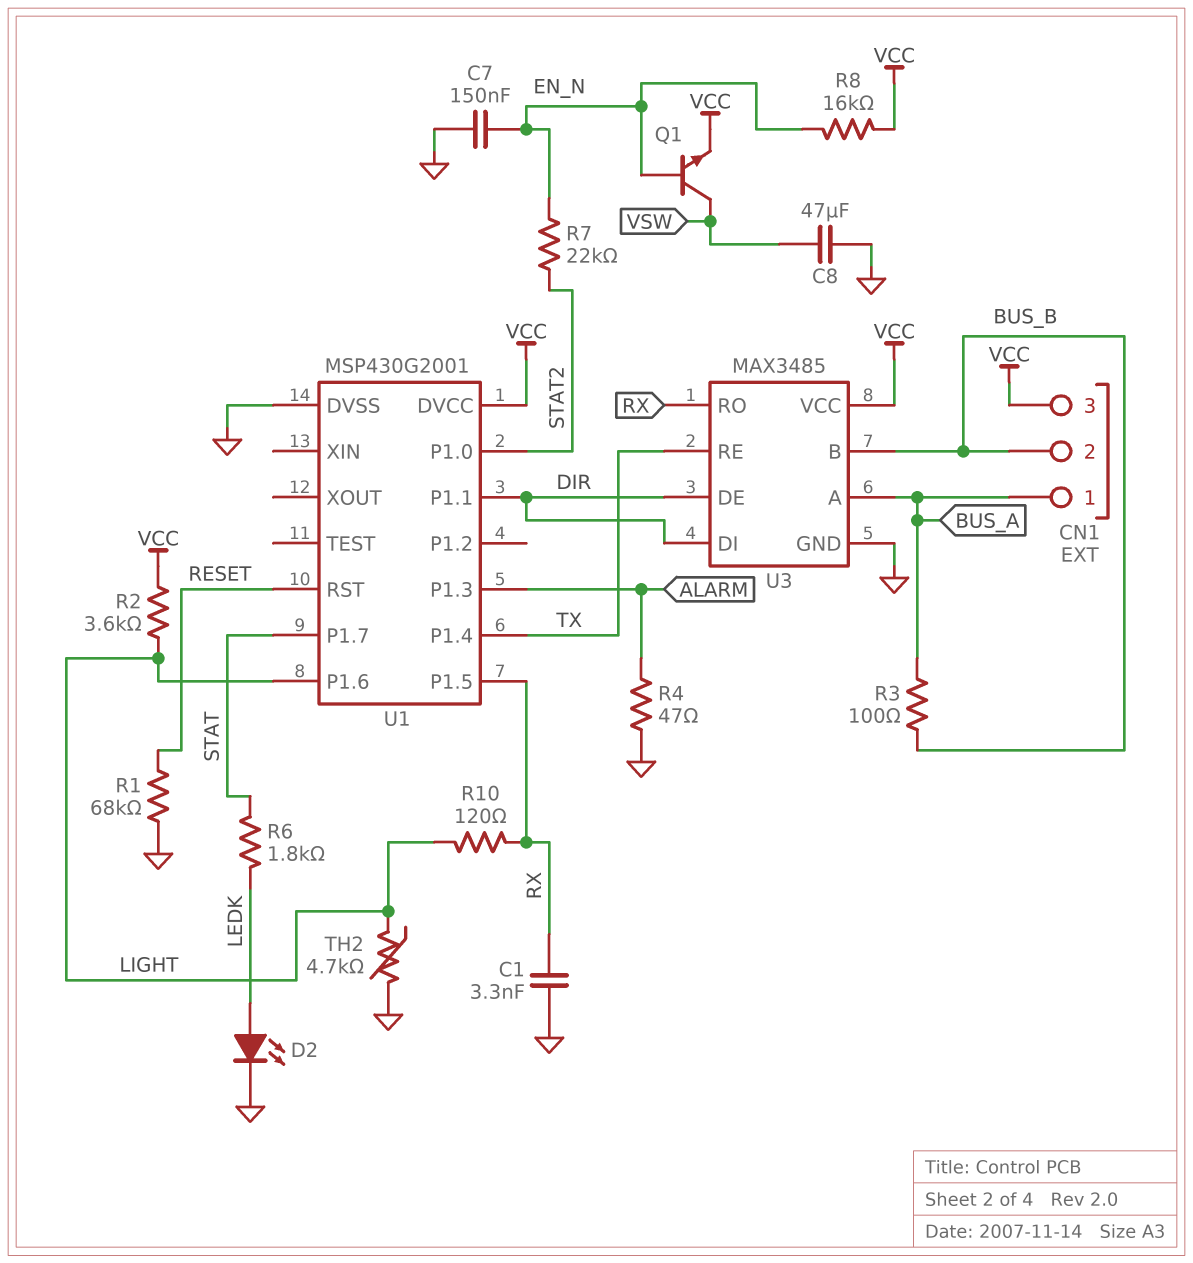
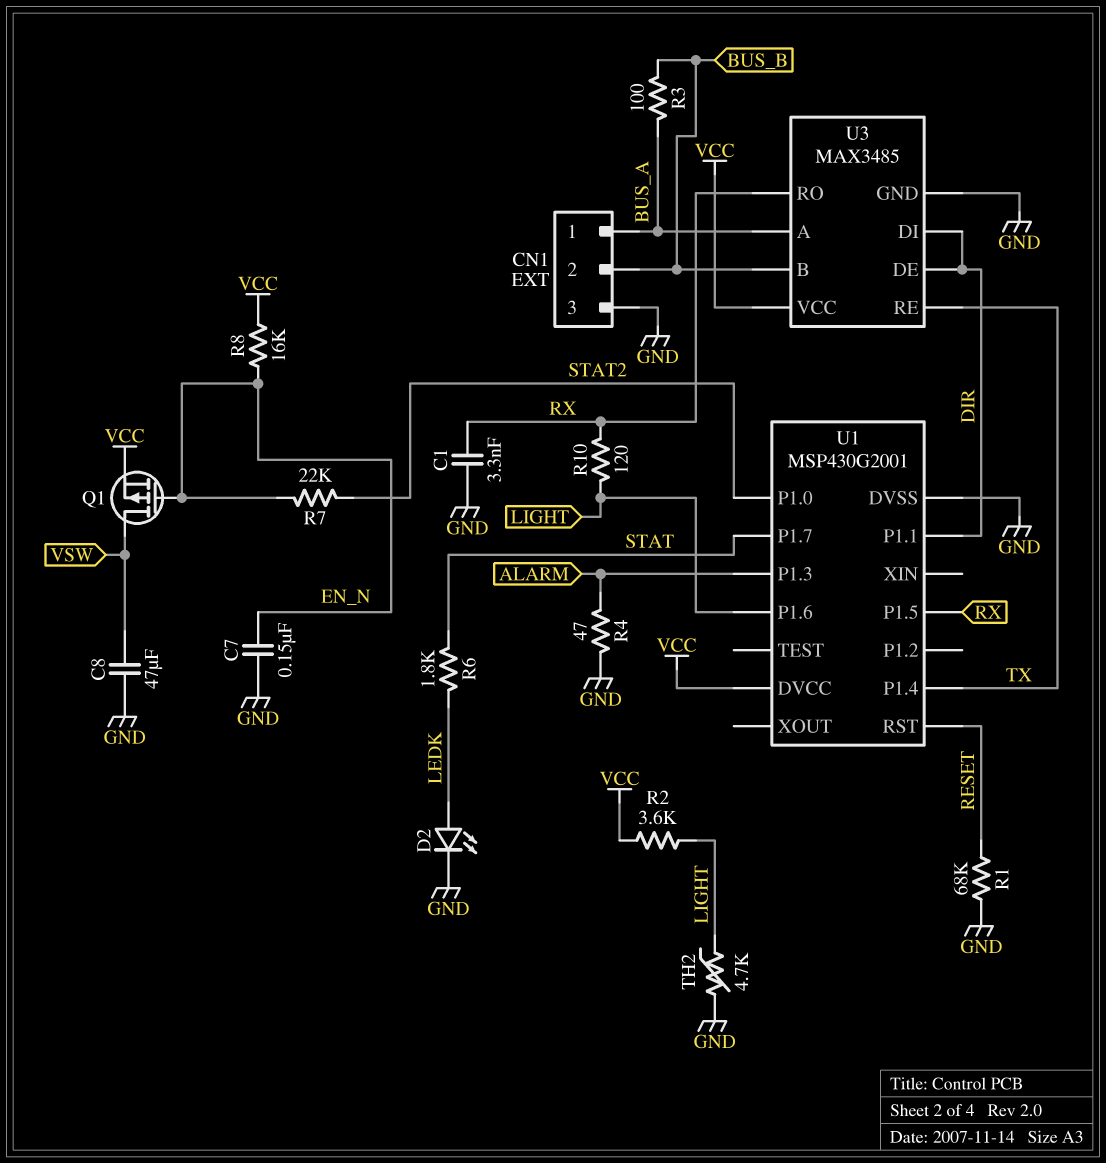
CN1 pin 3: VCC -> GND
Q1: NPN (B EN_N, C VSW, E VCC) -> PMOS (G EN_N, D VSW, S VCC)

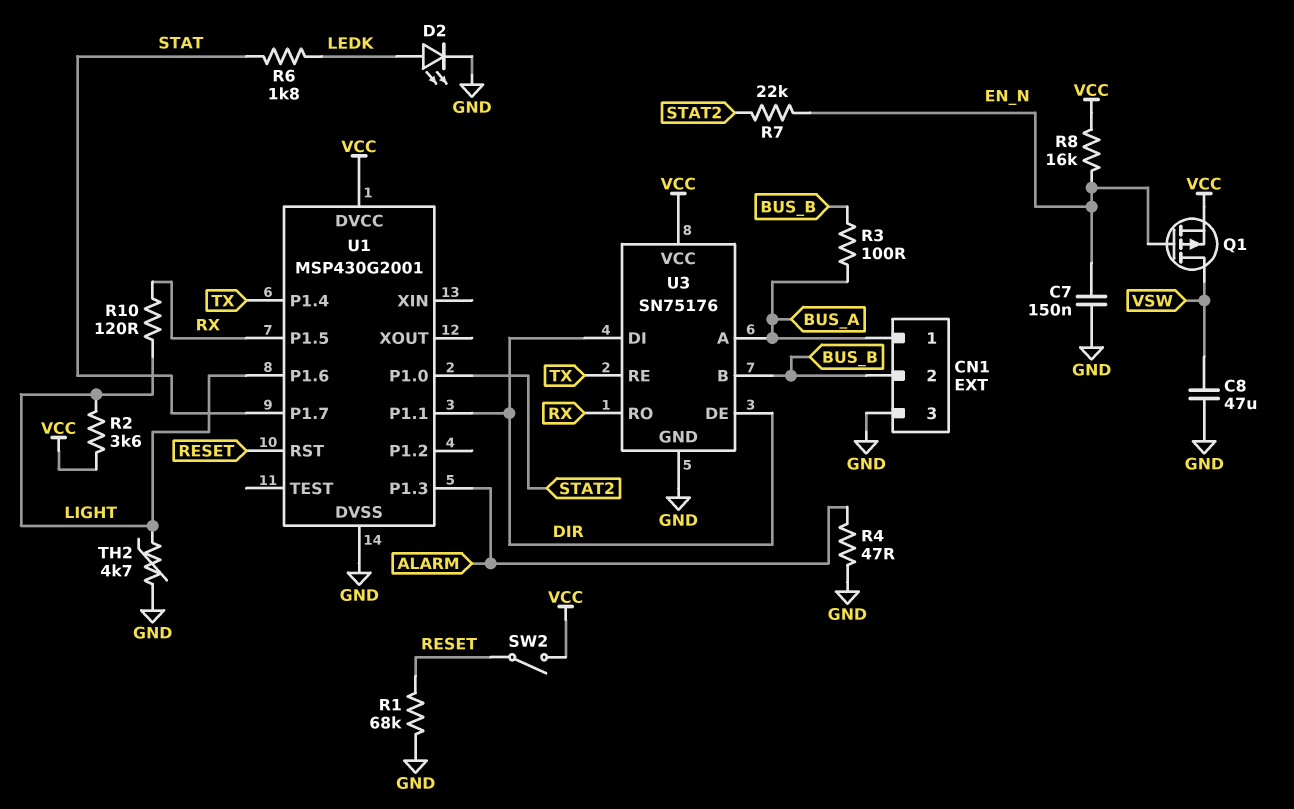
C1: 3.3nF (GND, RX) -> none
SW2: none -> switch (RESET, VCC)
U3: MAX3485 -> SN75176

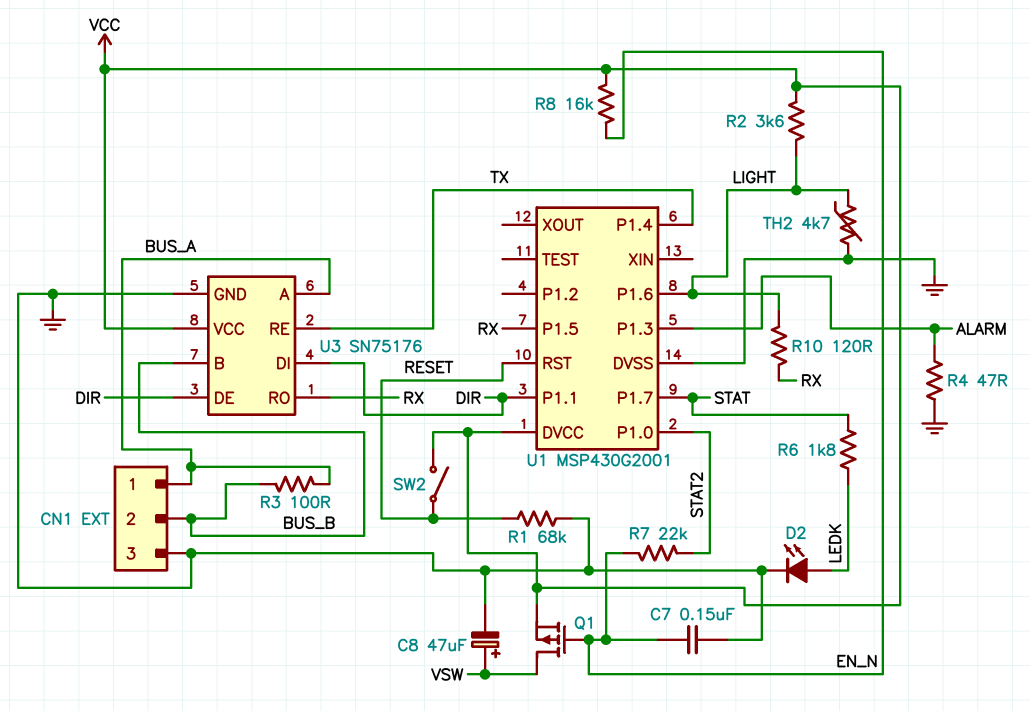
C8: 47uF (GND, VSW) -> 47uF (plus VSW, minus GND)

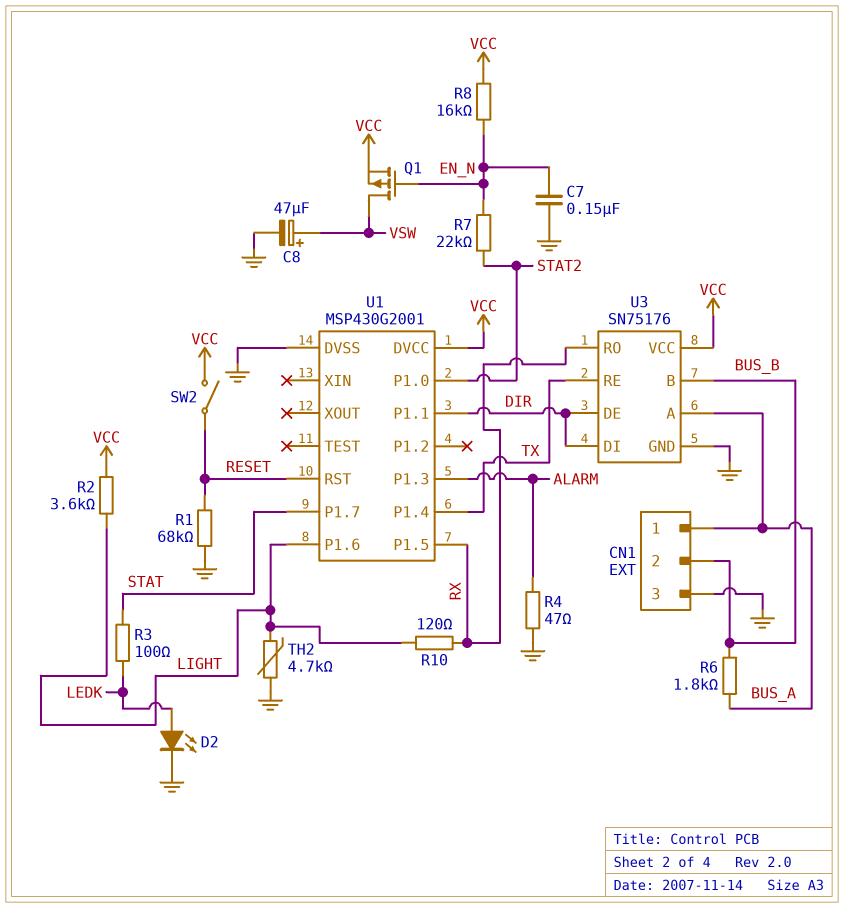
R3: 100 (BUS_A, BUS_B) -> 100 (LEDK, STAT)
R6: 1.8k (LEDK, STAT) -> 1.8k (BUS_A, BUS_B)

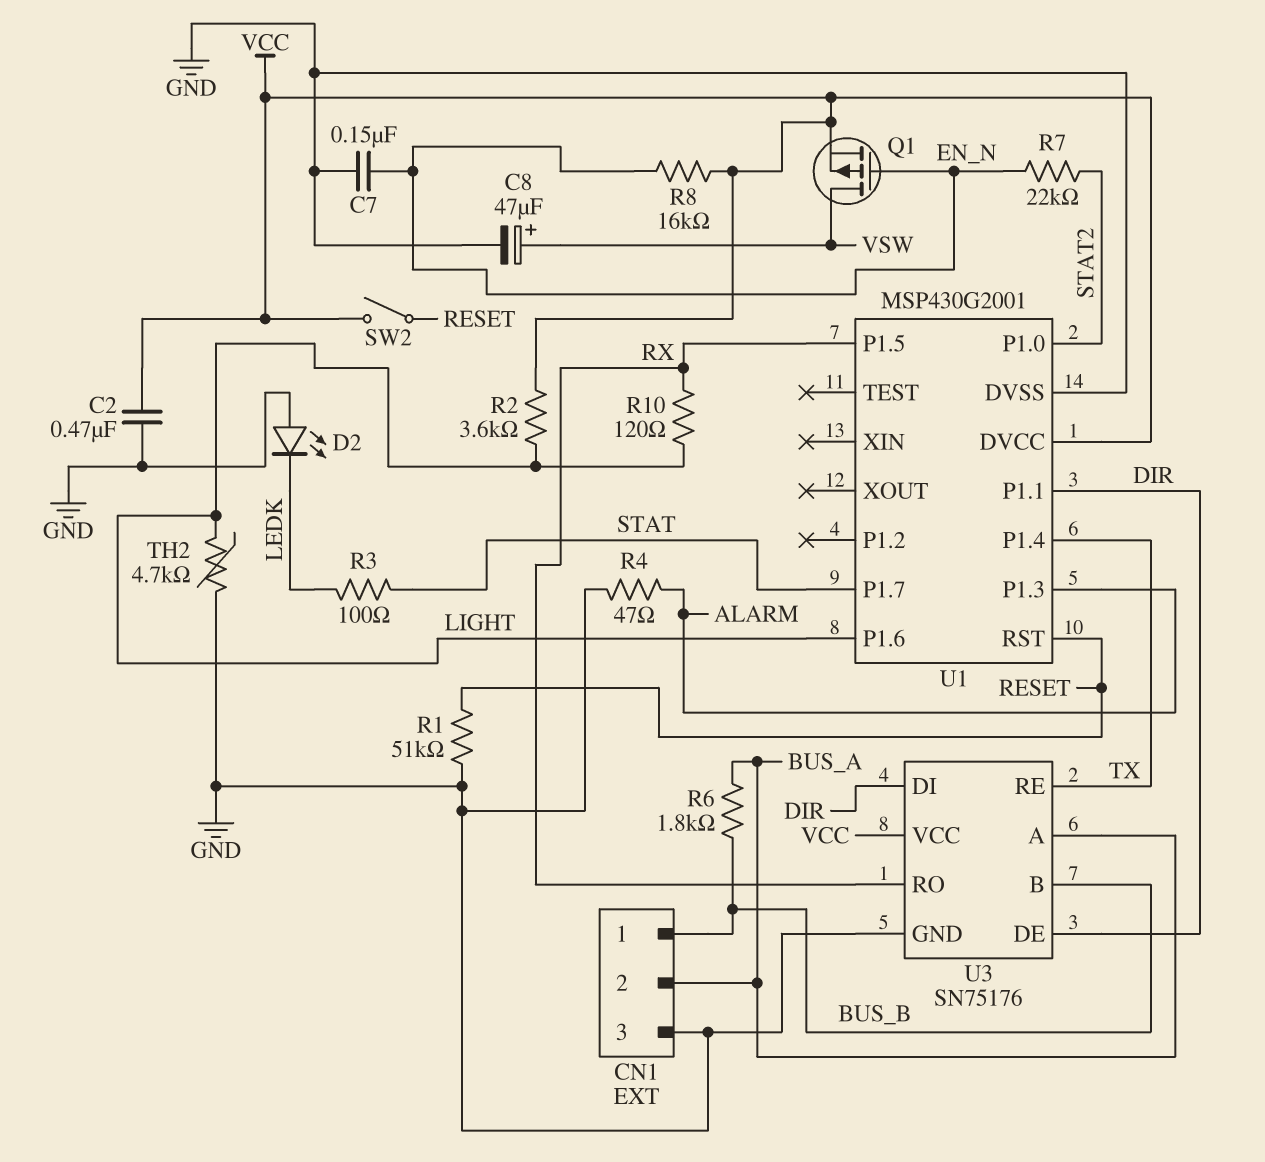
C2: none -> 470nF (GND, VCC)
CN1 pin 1: BUS_A -> BUS_B
CN1 pin 2: BUS_B -> BUS_A
D2: LED (A LEDK, K GND) -> LED (A GND, K LEDK)
R1: 68k (GND, RESET) -> 51k (GND, RESET)

